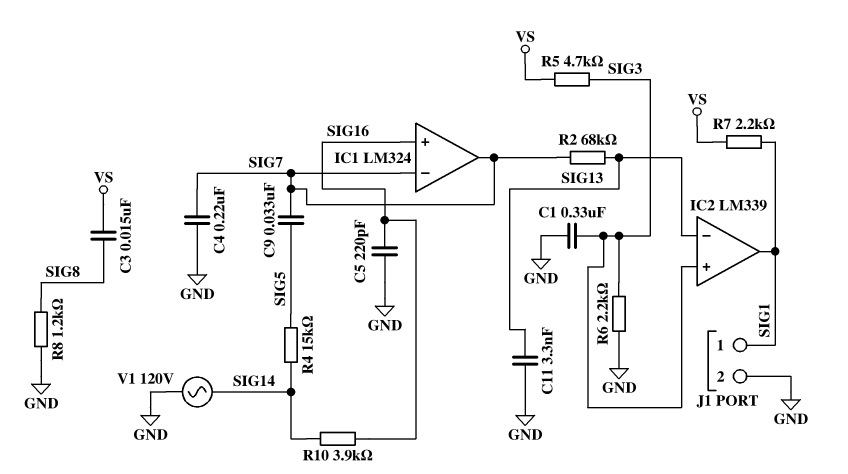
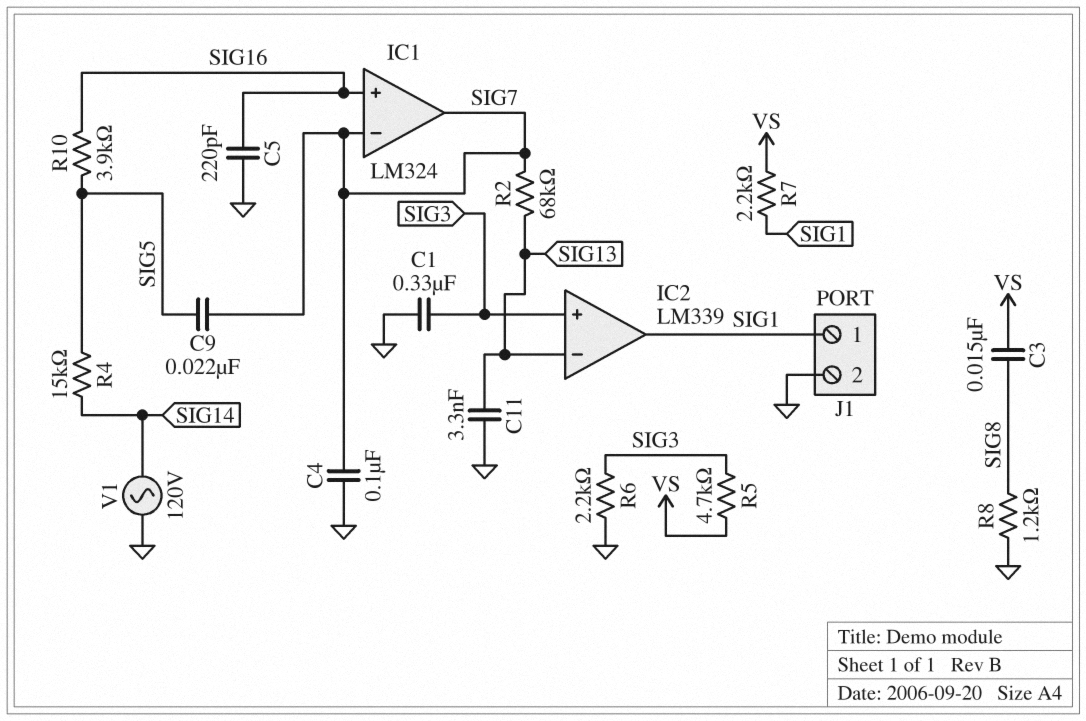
C4: 220nF (GND, SIG7) -> 100nF (GND, SIG7)
C9: 33nF (SIG5, SIG7) -> 22nF (SIG5, SIG7)
R10: 3.9k (SIG14, SIG16) -> 3.9k (SIG5, SIG16)

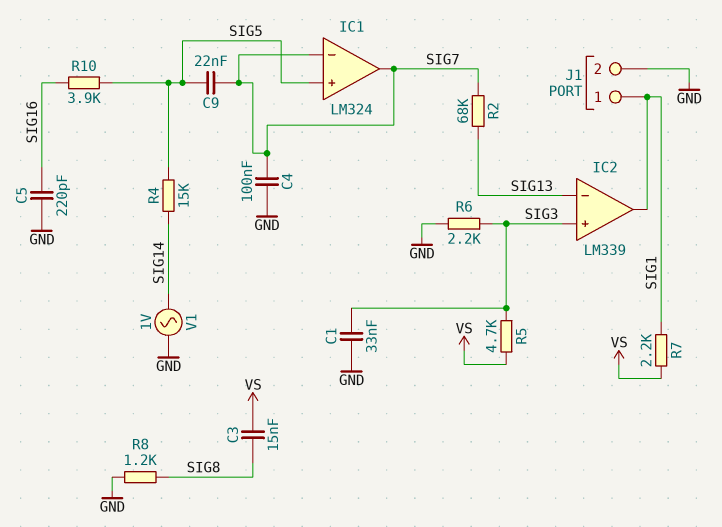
C1: 330nF (GND, SIG3) -> 33nF (GND, SIG3)
C11: 3.3nF (GND, SIG13) -> none
IC1 pin in+: SIG16 -> SIG5
V1: AC 120V (GND, SIG14) -> AC 1V (GND, SIG14)

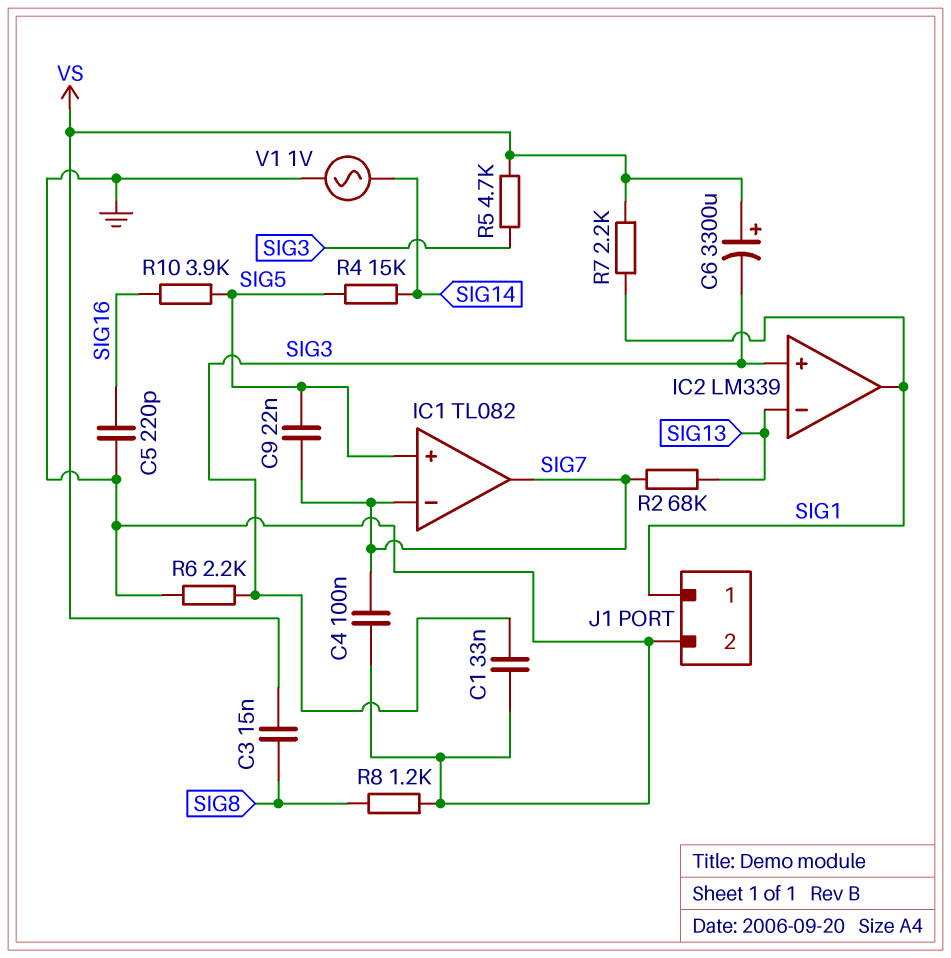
C6: none -> 3300uF (plus VS, minus SIG3)
IC1: LM324 -> TL082

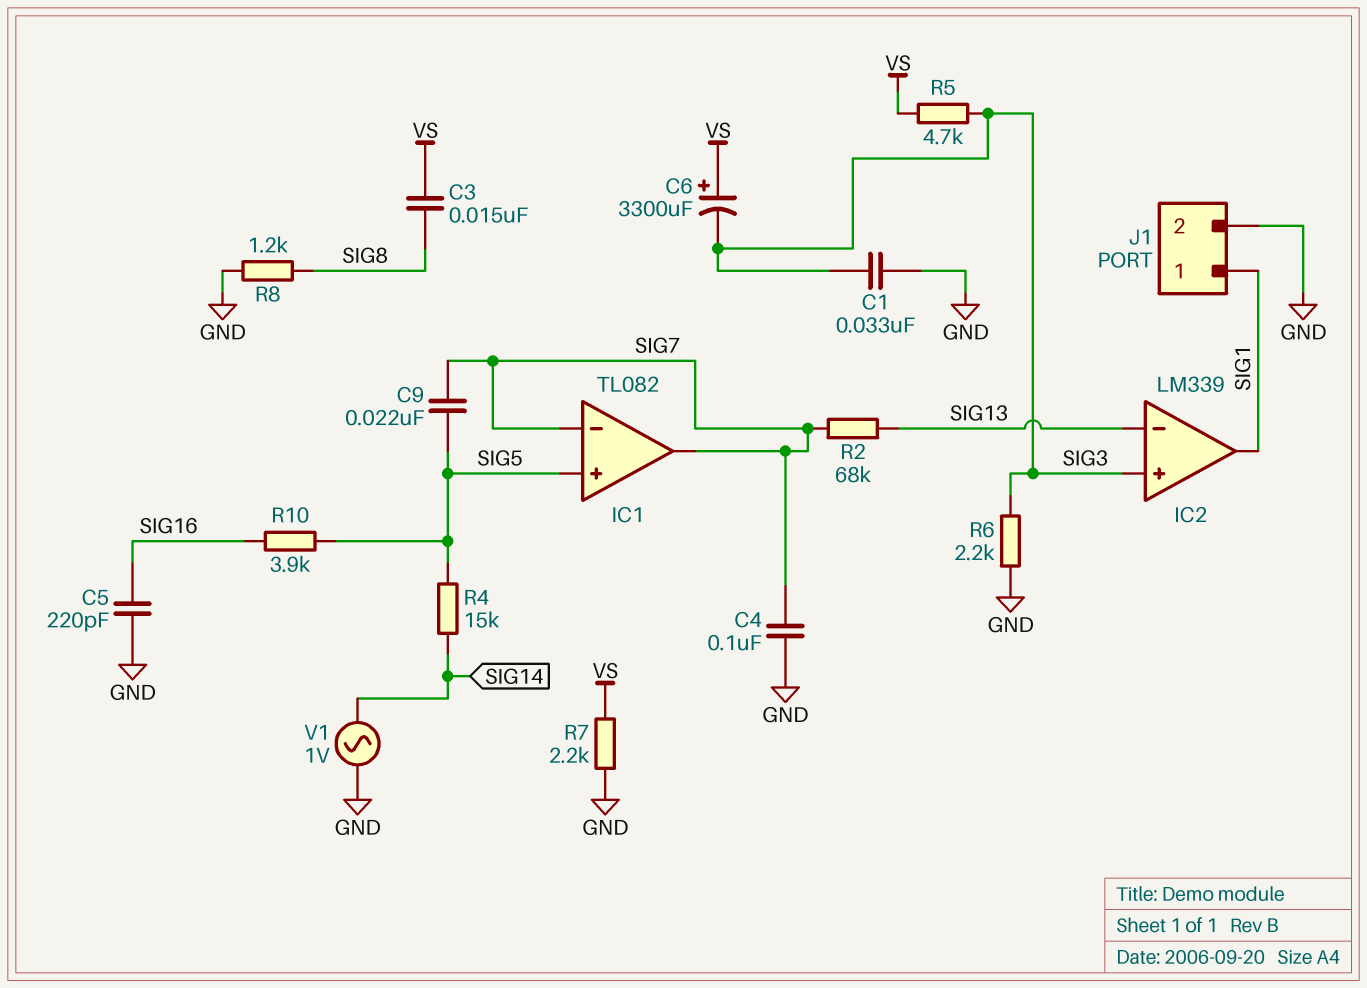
R7: 2.2k (SIG1, VS) -> 2.2k (GND, VS)

